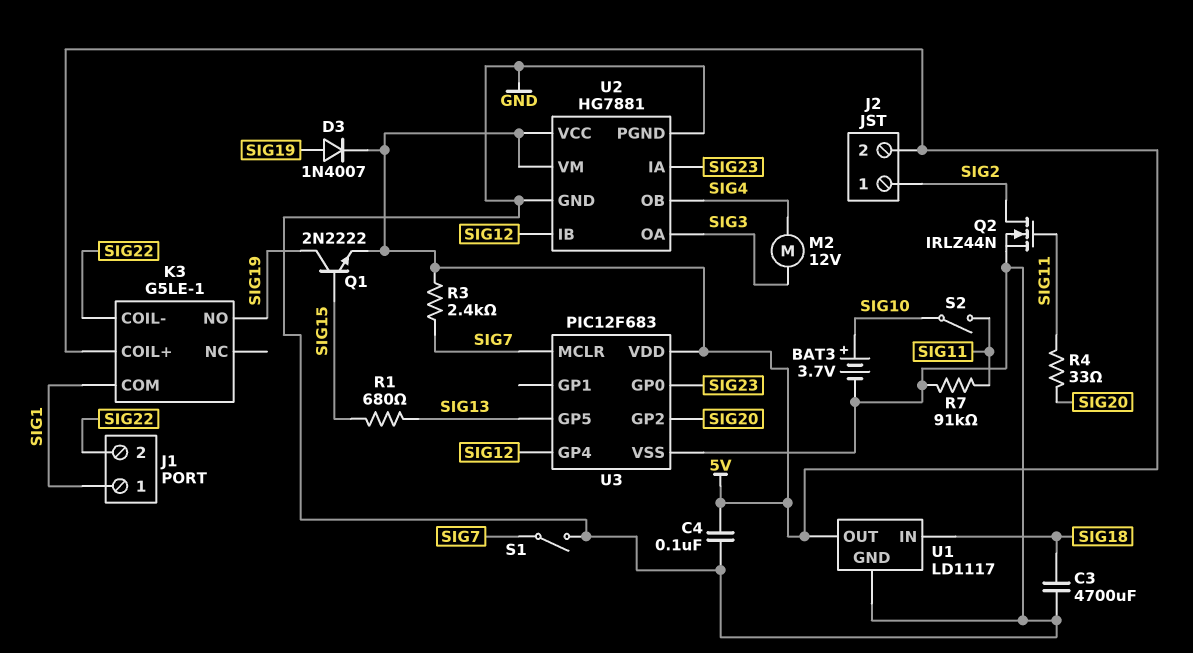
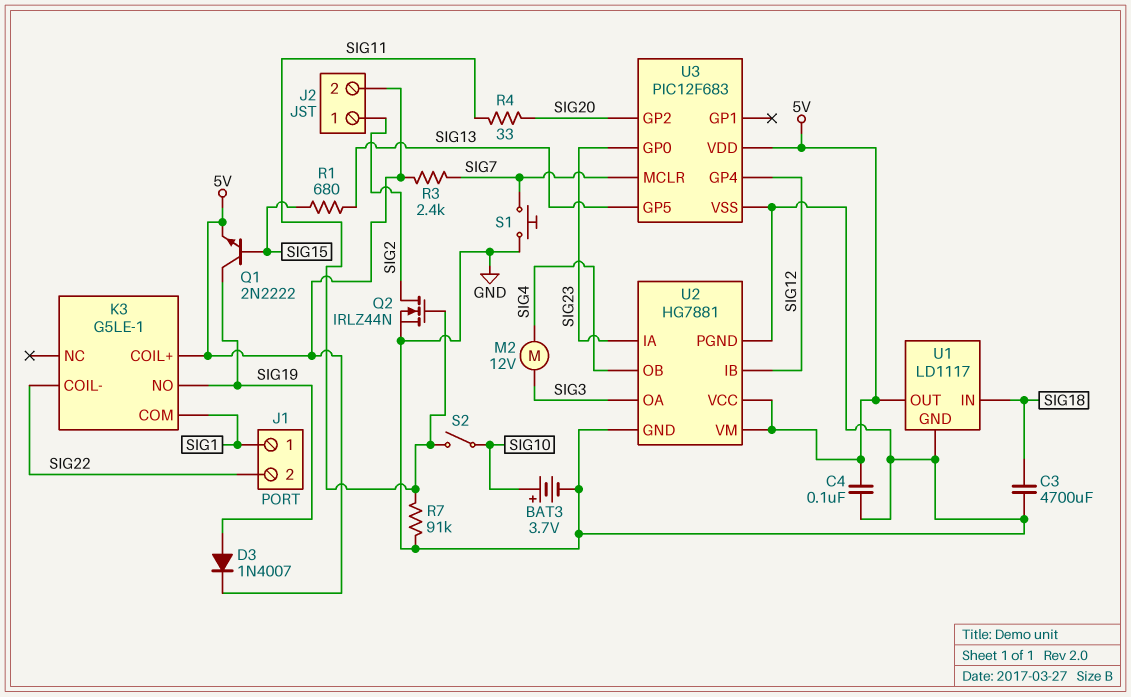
S1: switch (GND, SIG7) -> button (GND, SIG7)

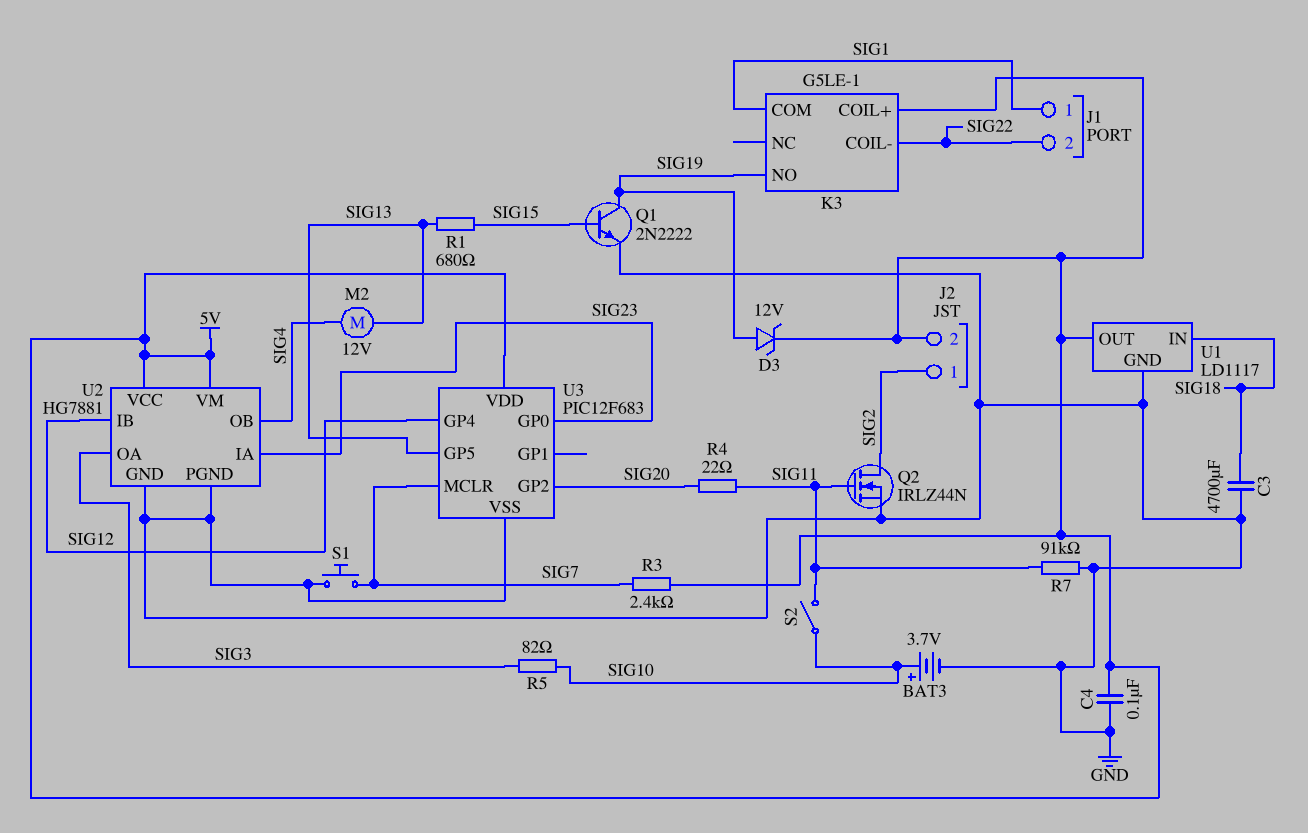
D3: diode 1N4007 (A SIG19, K 5V) -> zener 12V (A SIG19, K 5V)
M2: motor 12V (SIG3, SIG4) -> motor 12V (SIG4, SIG13)
Q1: NPN 2N2222 (B SIG15, C SIG19, E 5V) -> NPN 2N2222 (B SIG15, C SIG19, E GND)
R4: 33 (SIG11, SIG20) -> 22 (SIG11, SIG20)
R5: none -> 82 (SIG3, SIG10)

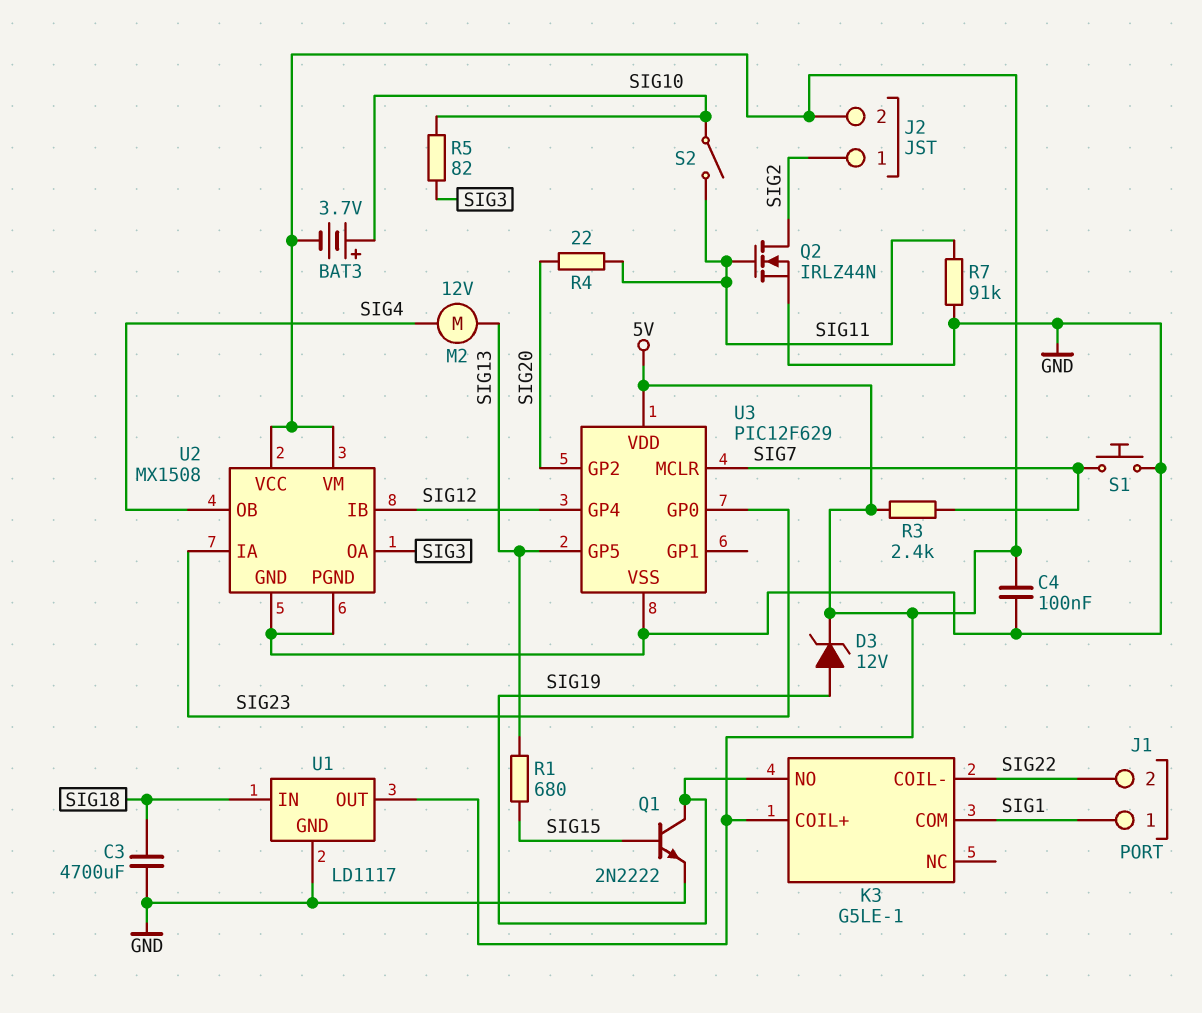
BAT3: 3.7V (plus SIG10, minus GND) -> 3.7V (plus SIG10, minus 5V)
U2: HG7881 -> MX1508
U3: PIC12F683 -> PIC12F629

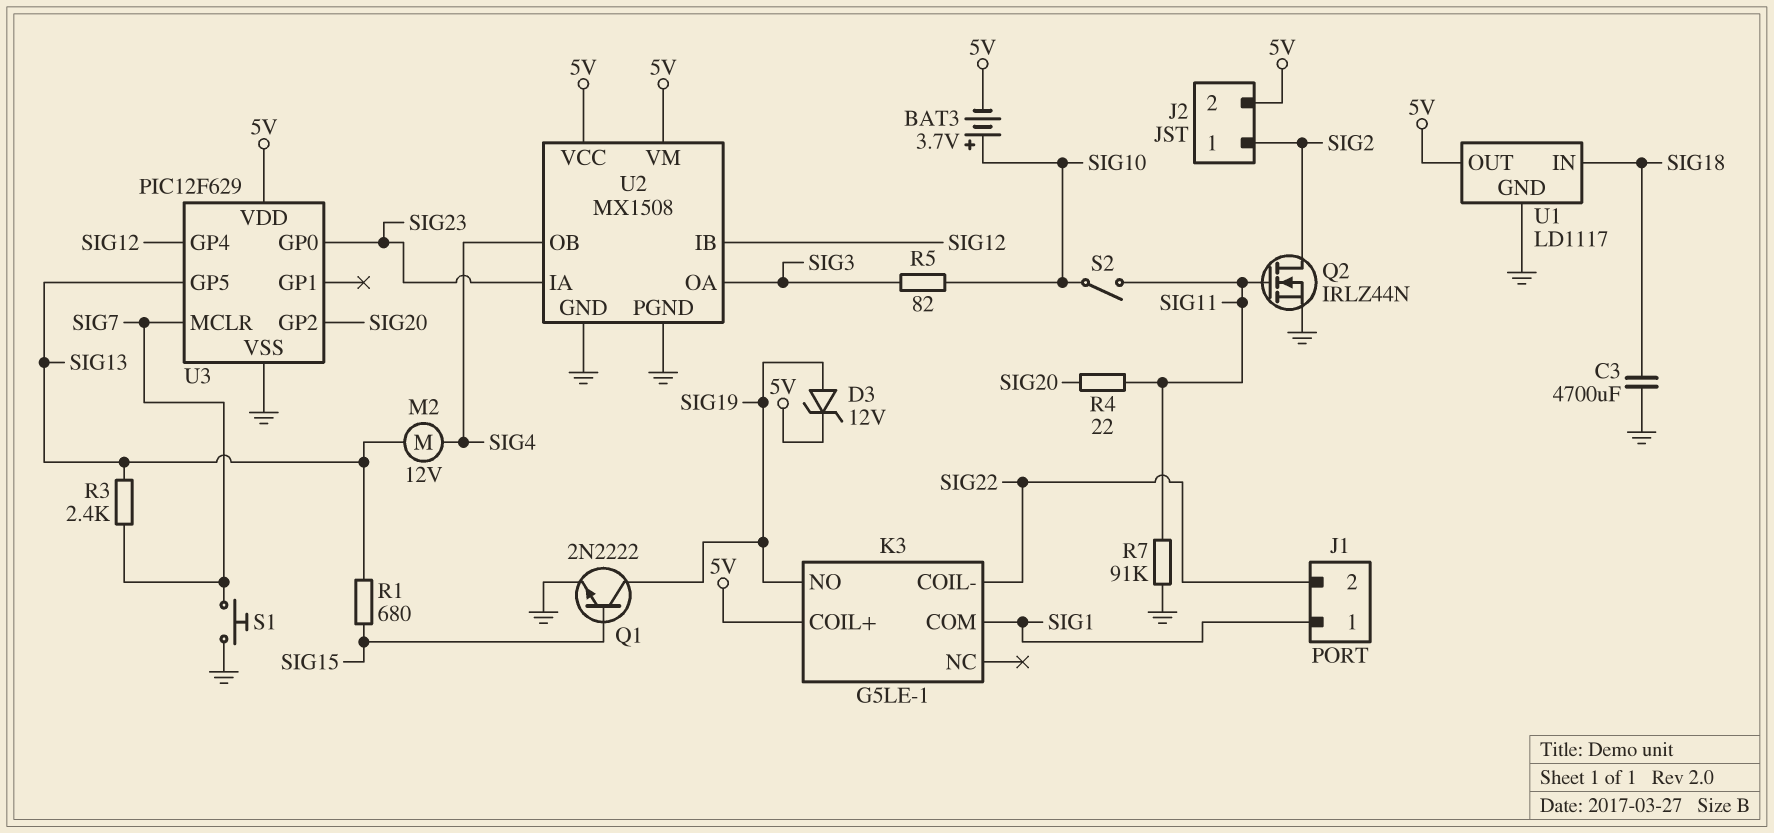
C4: 100nF (5V, GND) -> none
R3: 2.4k (5V, SIG7) -> 2.4k (SIG7, SIG13)

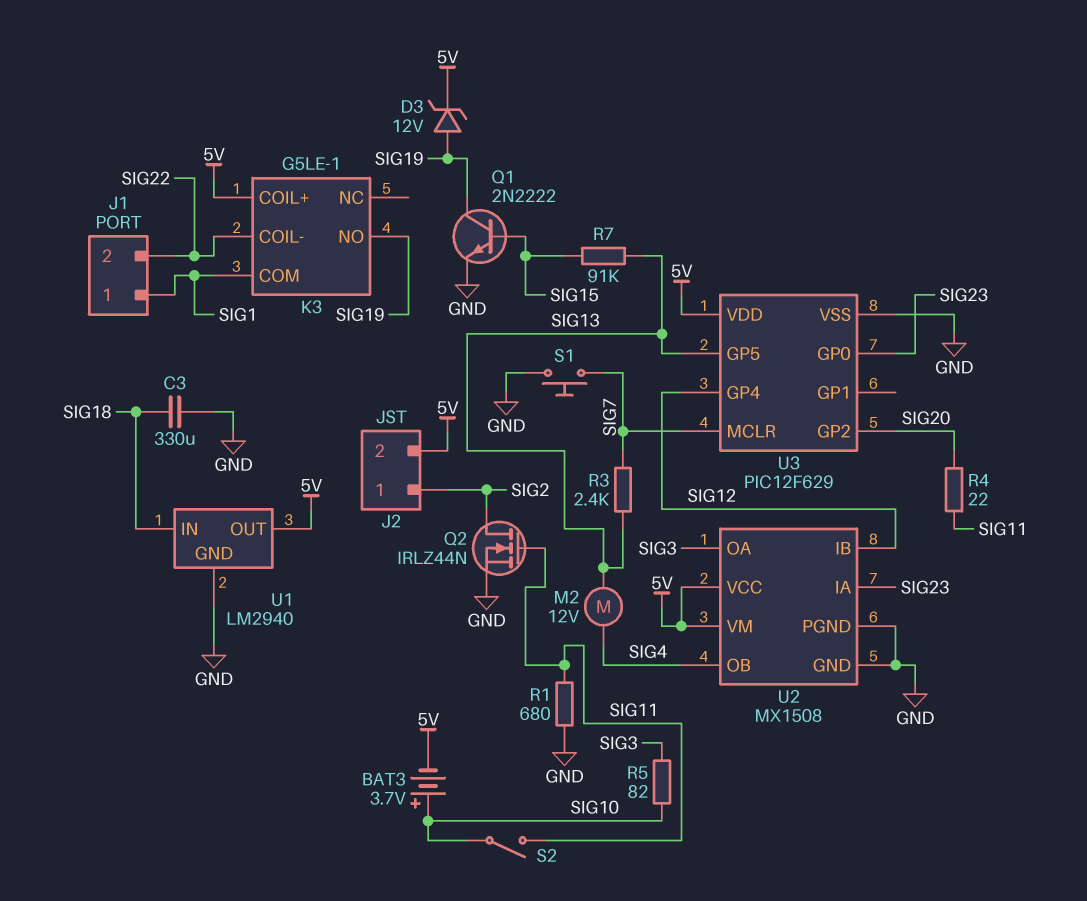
C3: 4700uF (GND, SIG18) -> 330uF (GND, SIG18)
R1: 680 (SIG13, SIG15) -> 680 (GND, SIG11)
R7: 91k (GND, SIG11) -> 91k (SIG13, SIG15)
U1: LD1117 -> LM2940

